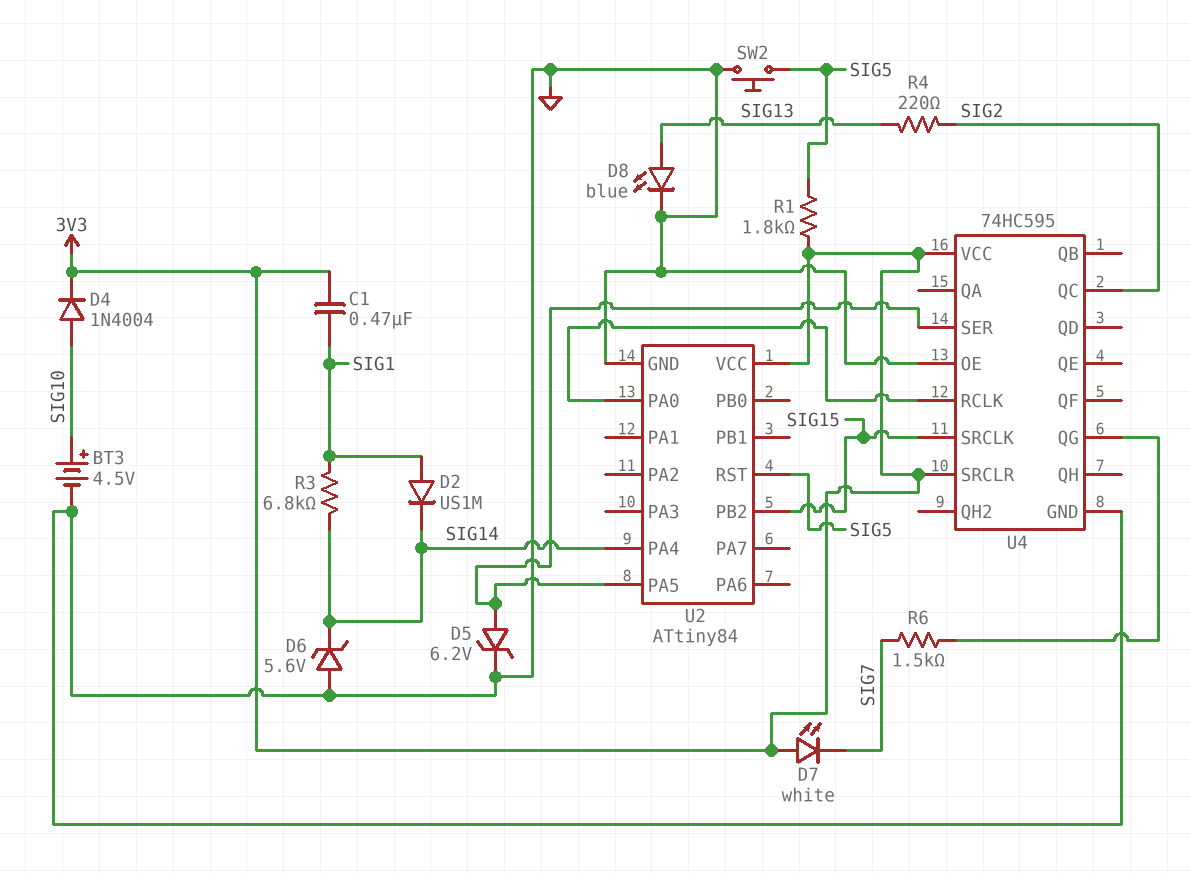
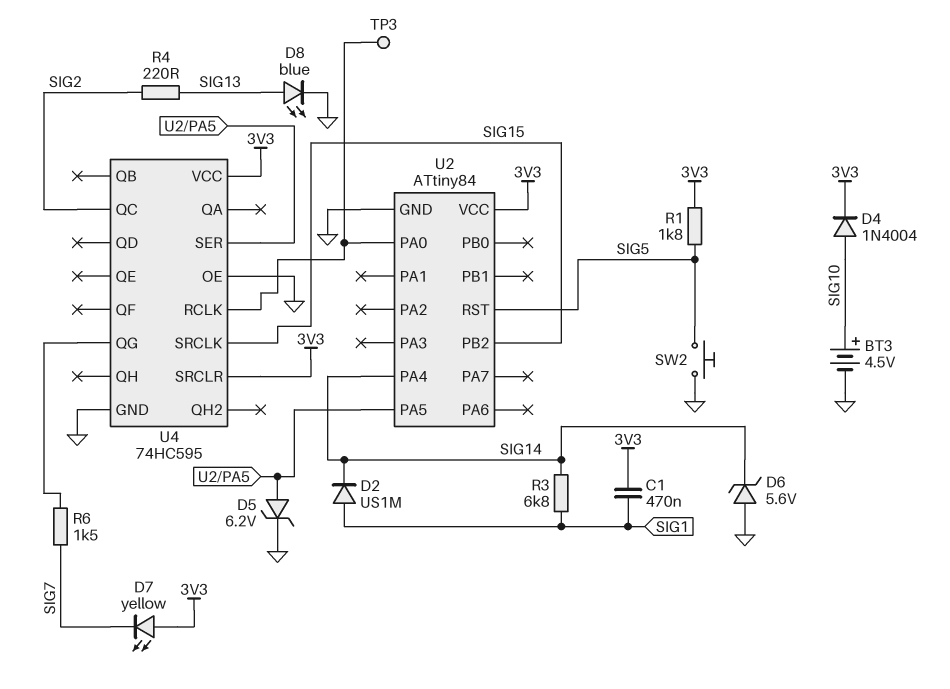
D7: LED white (A 3V3, K SIG7) -> LED yellow (A 3V3, K SIG7)
TP3: none -> test point (U2/PA0)

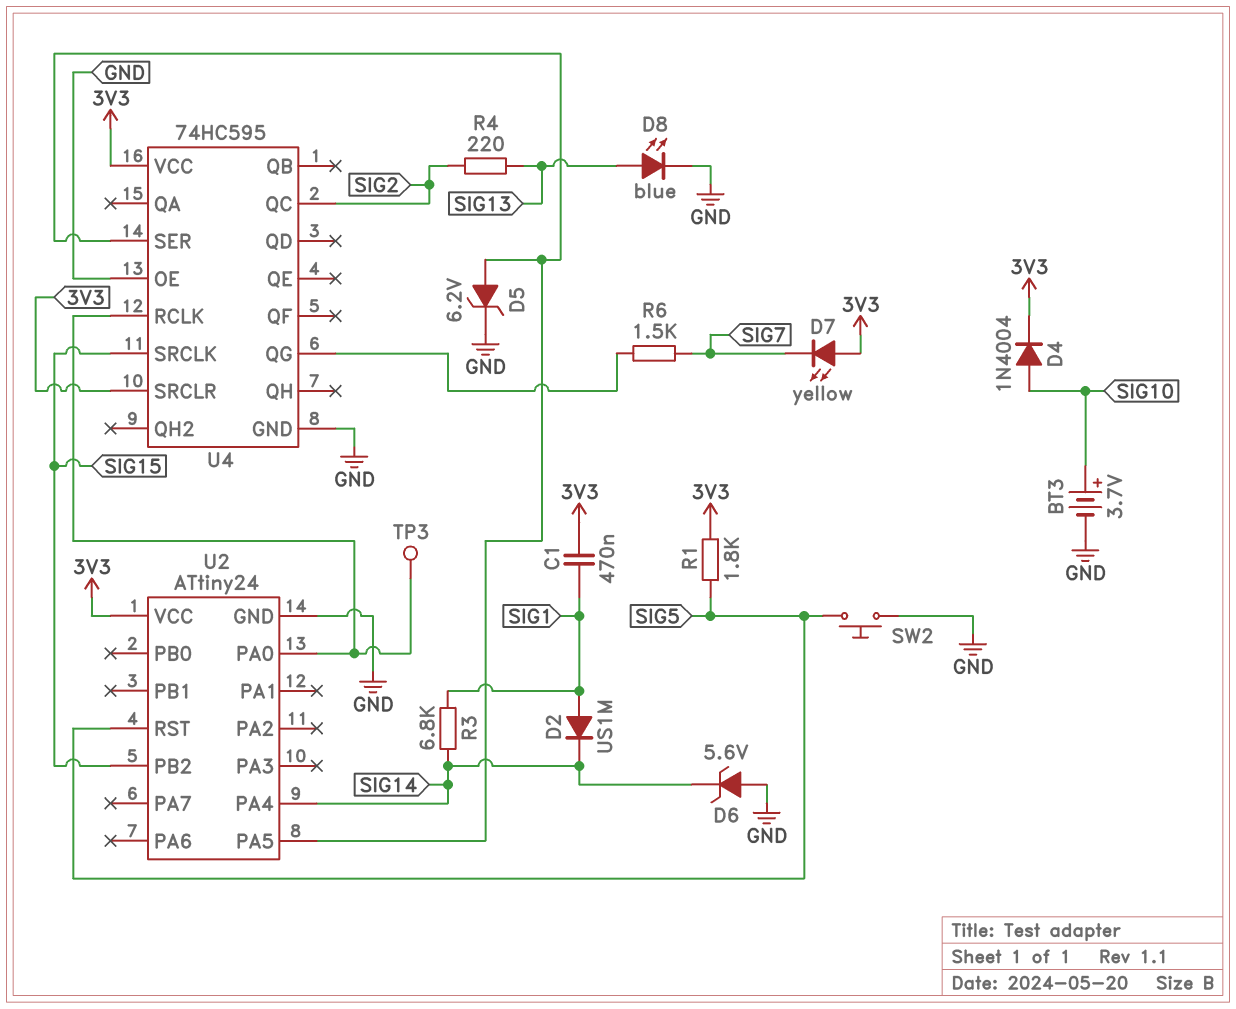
BT3: 4.5V (plus SIG10, minus GND) -> 3.7V (plus SIG10, minus GND)
U2: ATtiny84 -> ATtiny24

